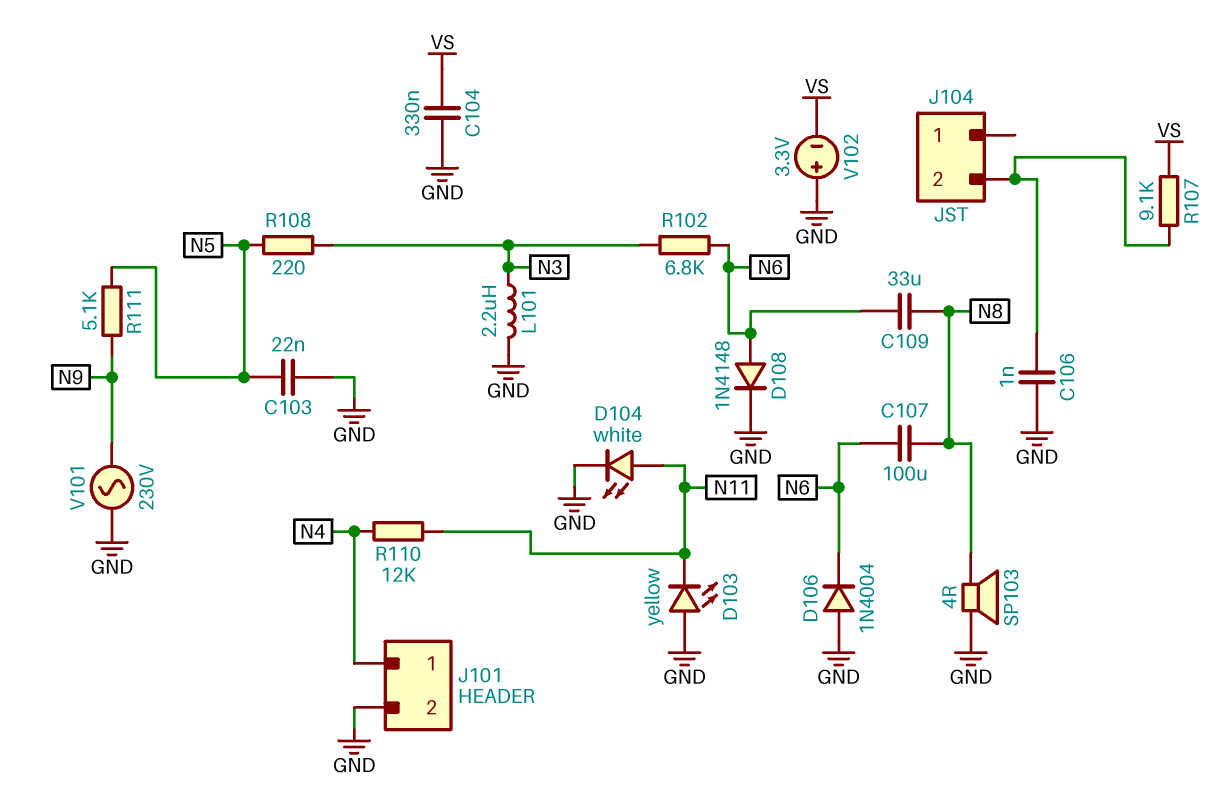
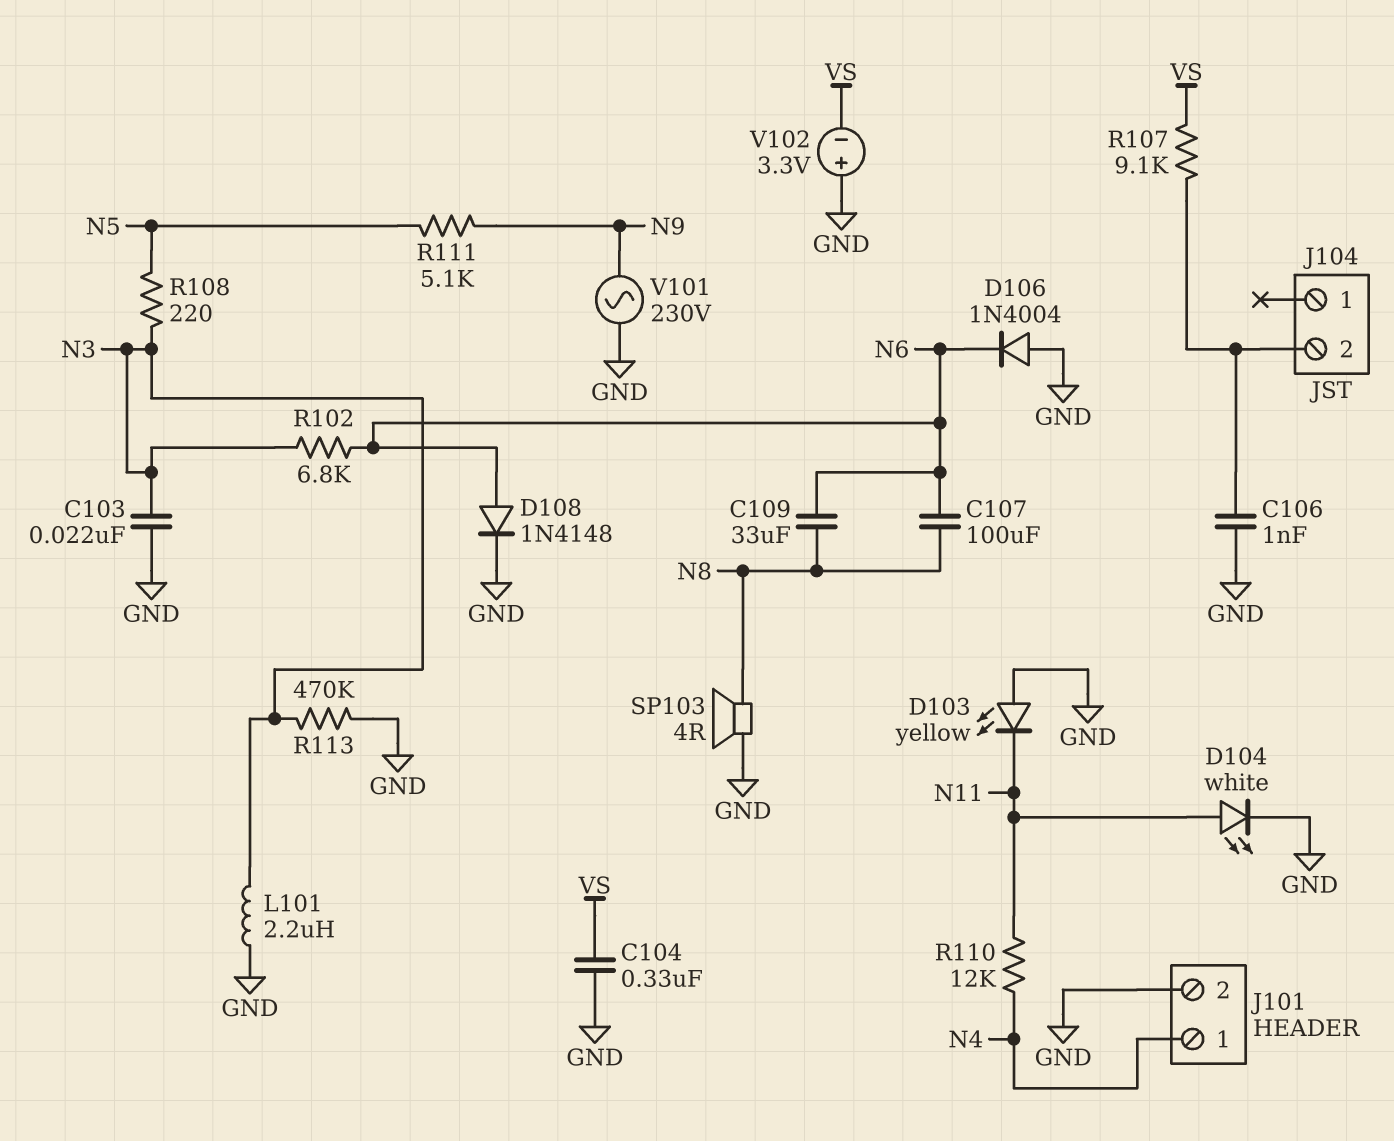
C103: 22nF (GND, N5) -> 22nF (GND, N3)
R113: none -> 470k (GND, N3)

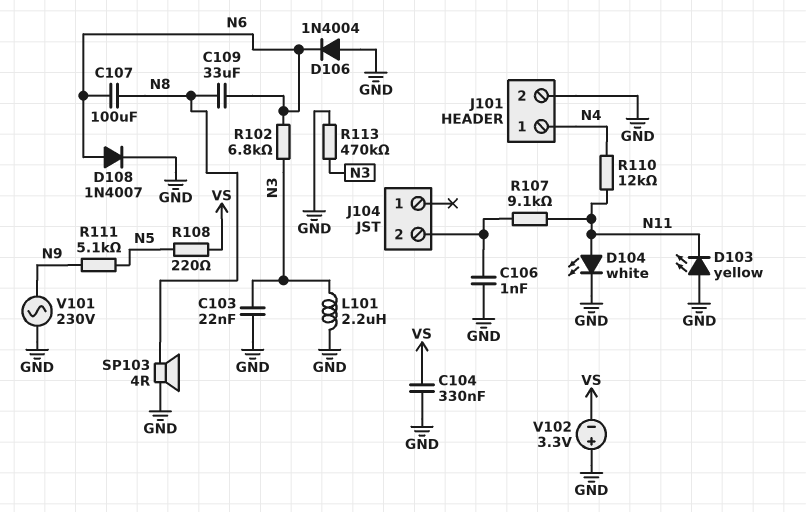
D108: diode 1N4148 (A N6, K GND) -> diode 1N4007 (A N6, K GND)
R107: 9.1k (J104/2, VS) -> 9.1k (J104/2, N11)
R108: 220 (N3, N5) -> 220 (N5, VS)

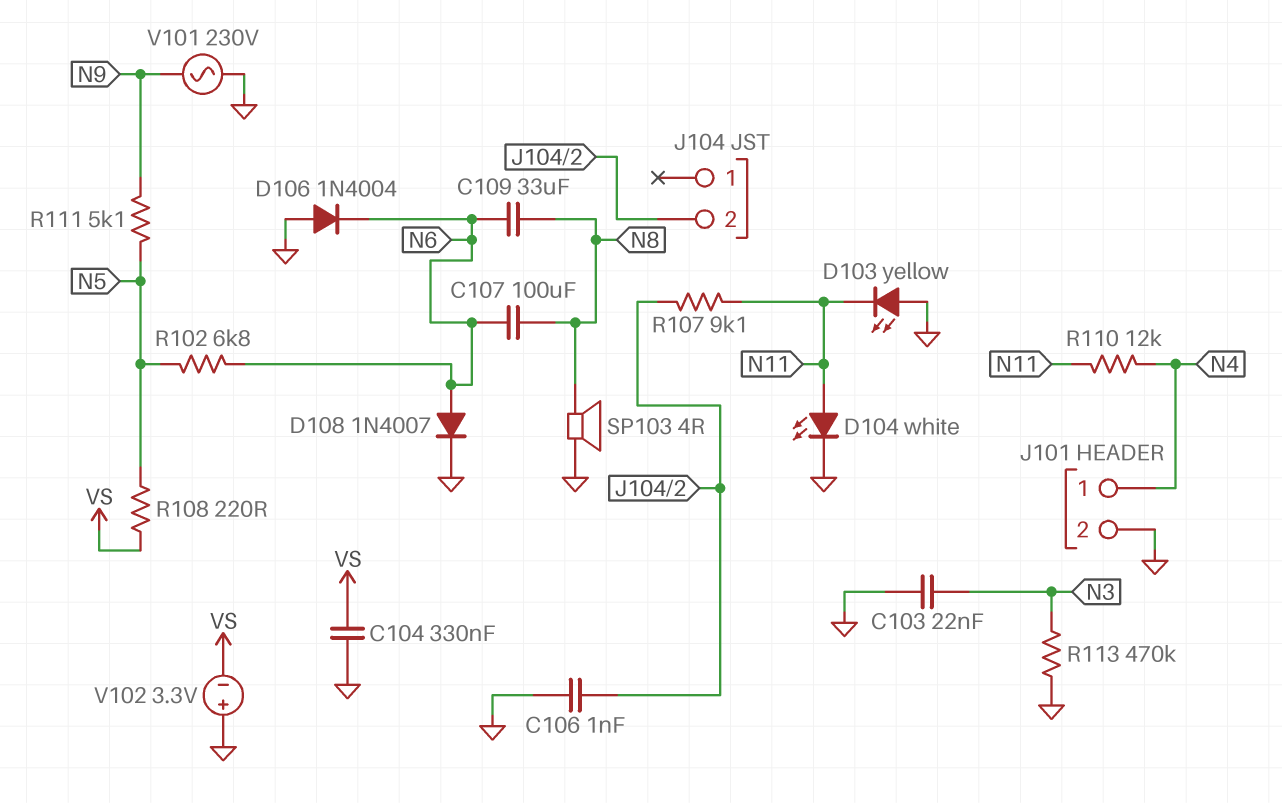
L101: 2.2uH (GND, N3) -> none
R102: 6.8k (N3, N6) -> 6.8k (N5, N6)

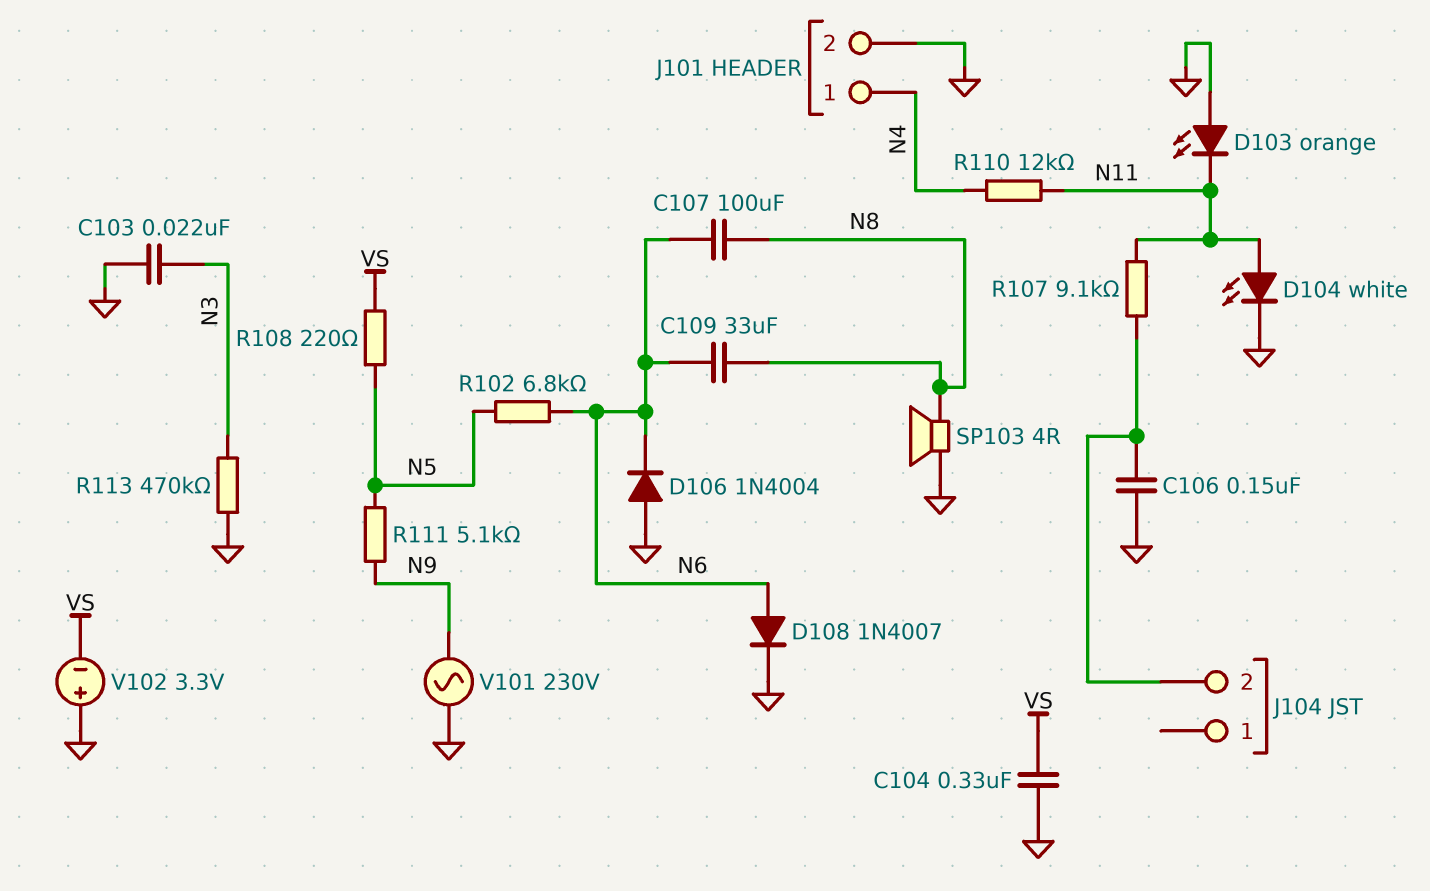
C106: 1nF (GND, J104/2) -> 150nF (GND, J104/2)
D103: LED yellow (A GND, K N11) -> LED orange (A GND, K N11)

